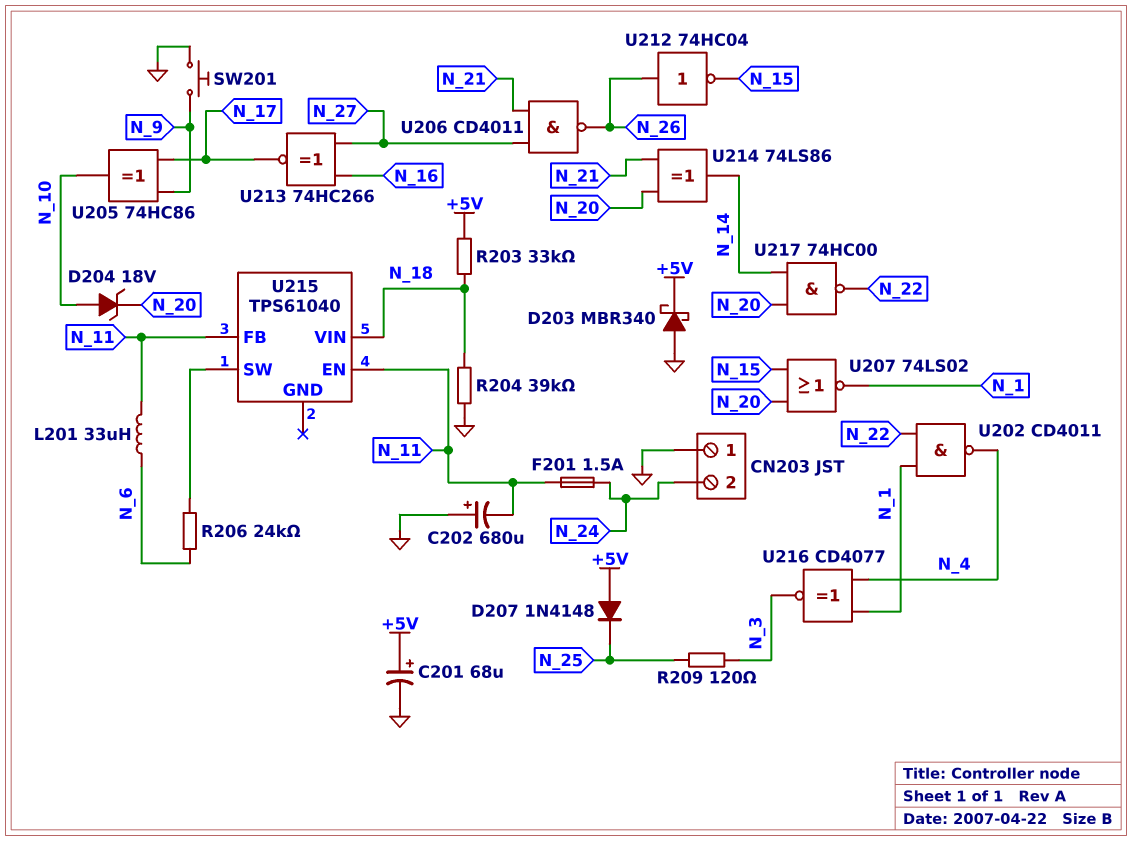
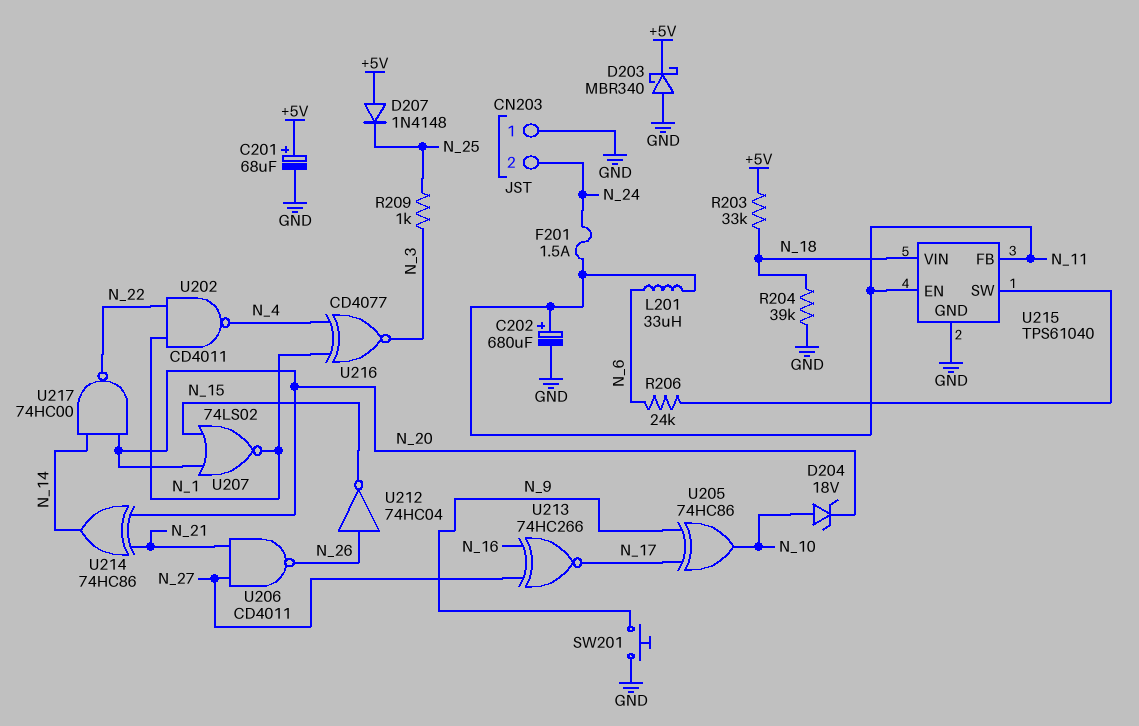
C202: 680uF (plus GND, minus N_11) -> 680uF (plus N_11, minus GND)
R209: 120 (N_3, N_25) -> 1k (N_3, N_25)
U214: XOR 74LS86 (in N_20, in N_21, out N_14) -> XOR 74HC86 (in N_20, in N_21, out N_14)
U215 pin GND: none -> GND

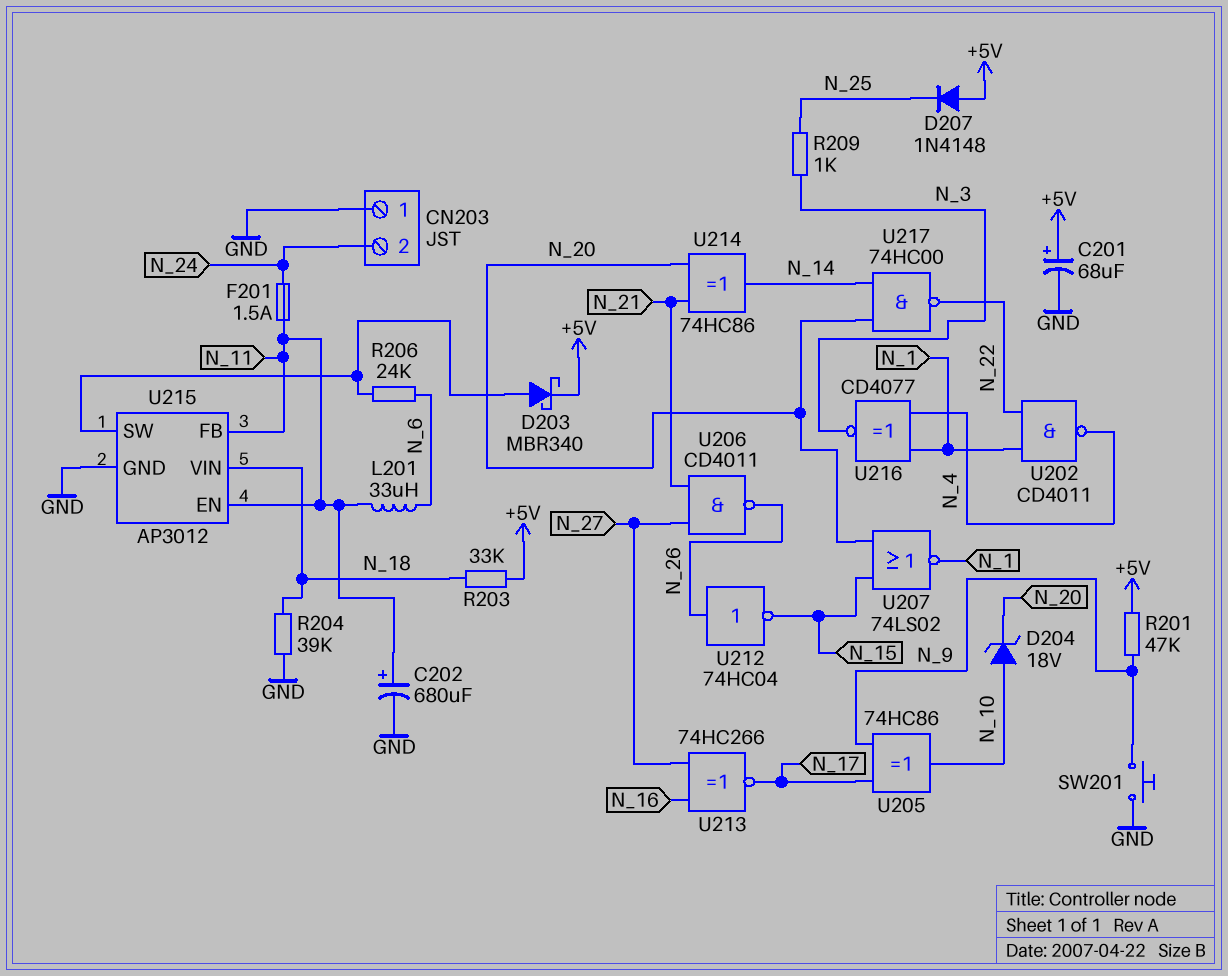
D203: schottky MBR340 (A GND, K +5V) -> schottky MBR340 (A U215/SW, K +5V)
R201: none -> 47k (+5V, N_9)
U215: TPS61040 -> AP3012

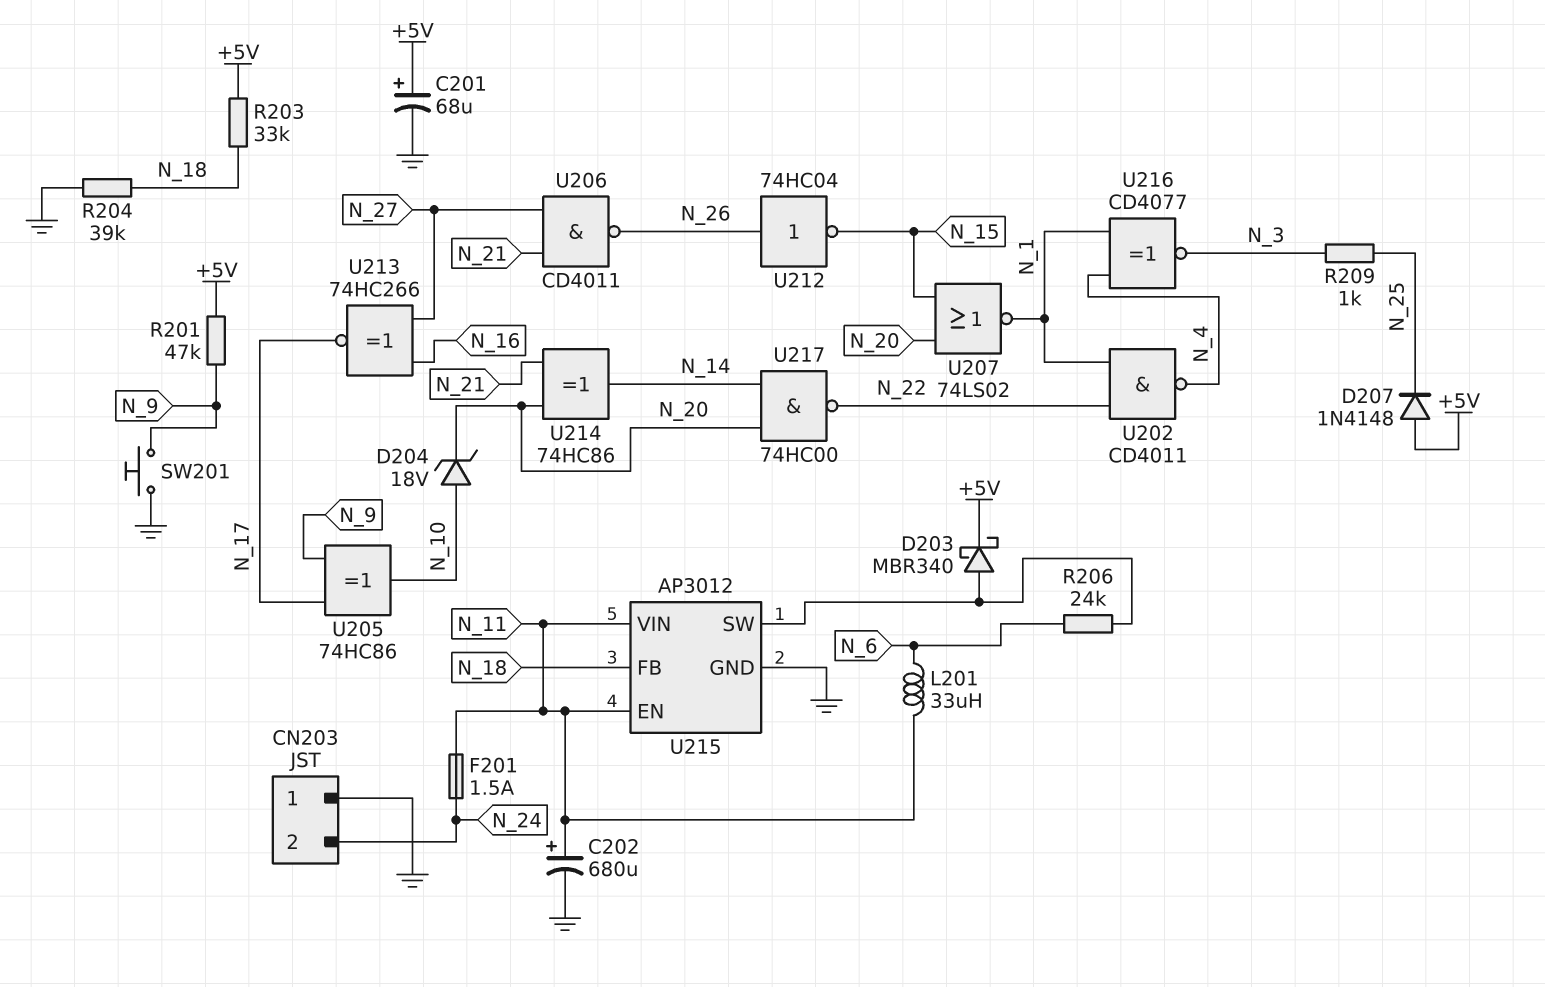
U215 pin FB: N_11 -> N_18
U215 pin VIN: N_18 -> N_11

